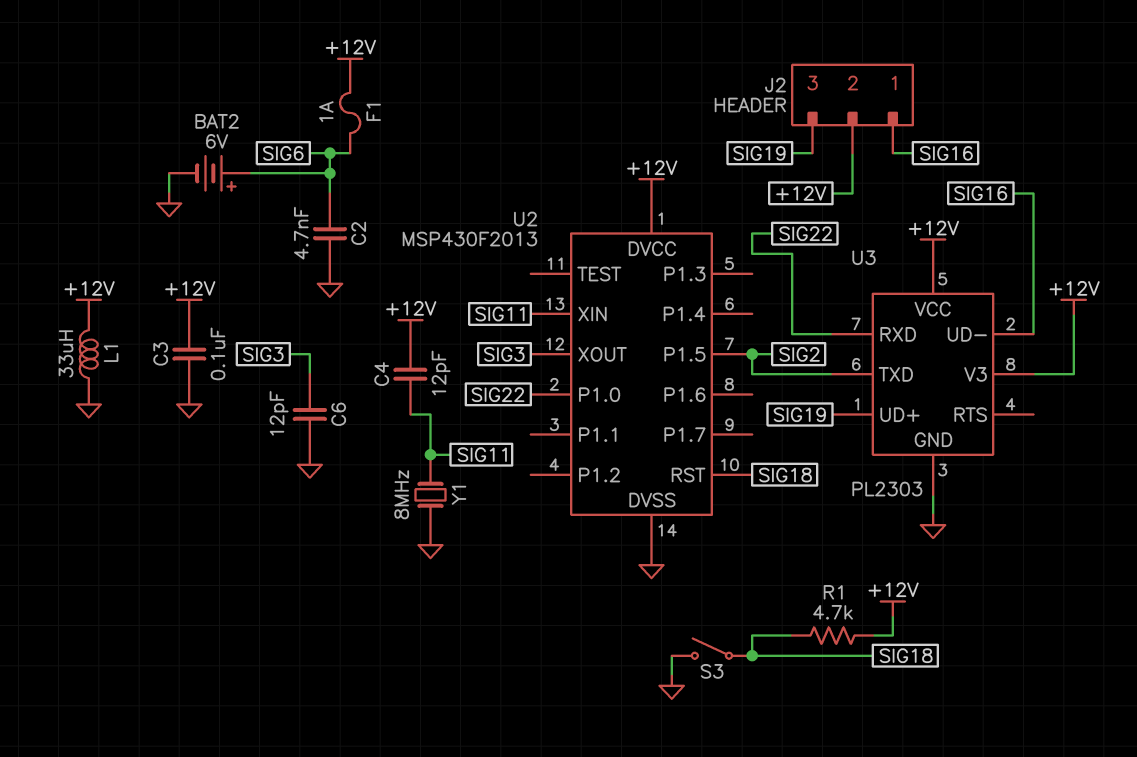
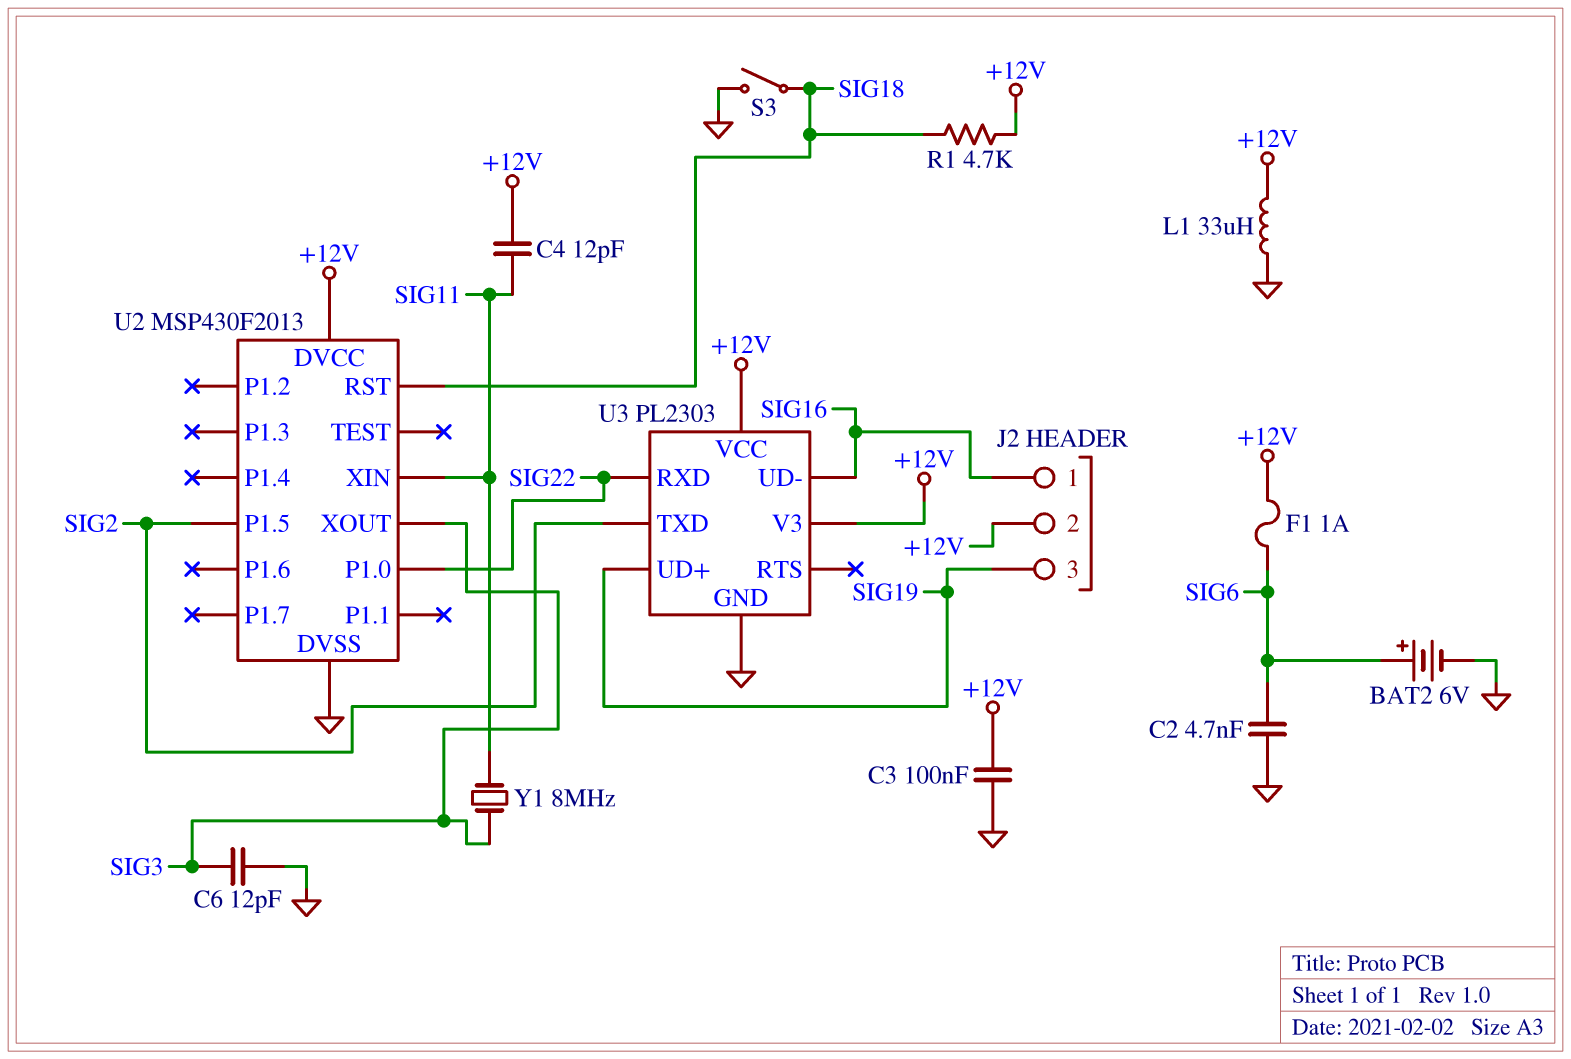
Y1: 8MHz (GND, SIG11) -> 8MHz (SIG3, SIG11)

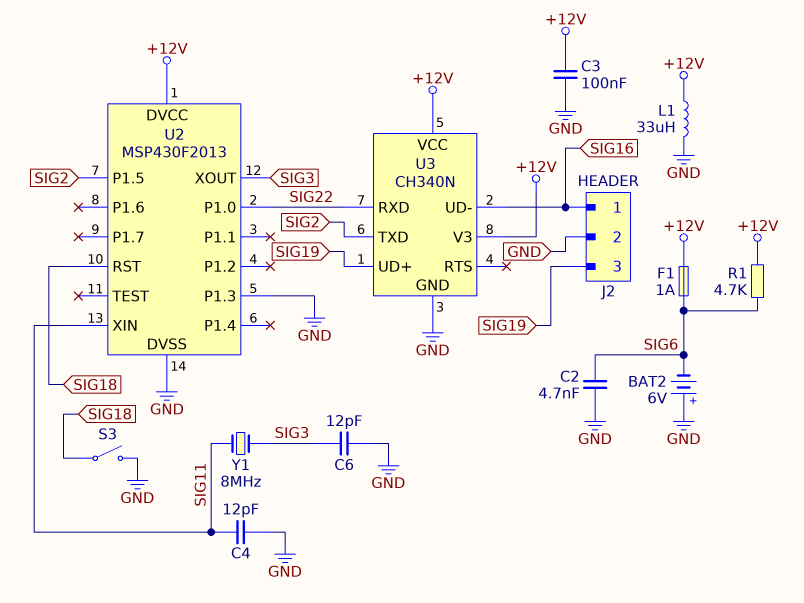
BAT2: 6V (plus SIG6, minus GND) -> 6V (plus GND, minus SIG6)
C4: 12pF (+12V, SIG11) -> 12pF (GND, SIG11)
J2 pin 2: +12V -> GND
R1: 4.7k (+12V, SIG18) -> 4.7k (+12V, SIG6)
U2 pin P1.3: none -> GND
U3: PL2303 -> CH340N

